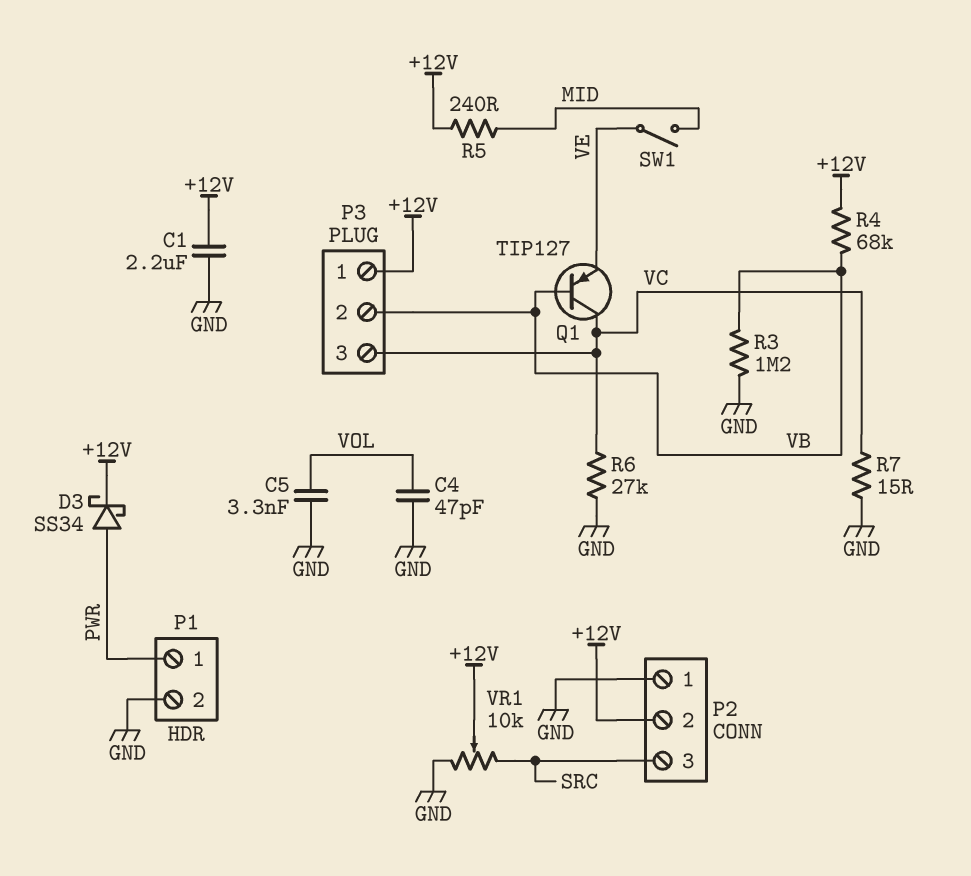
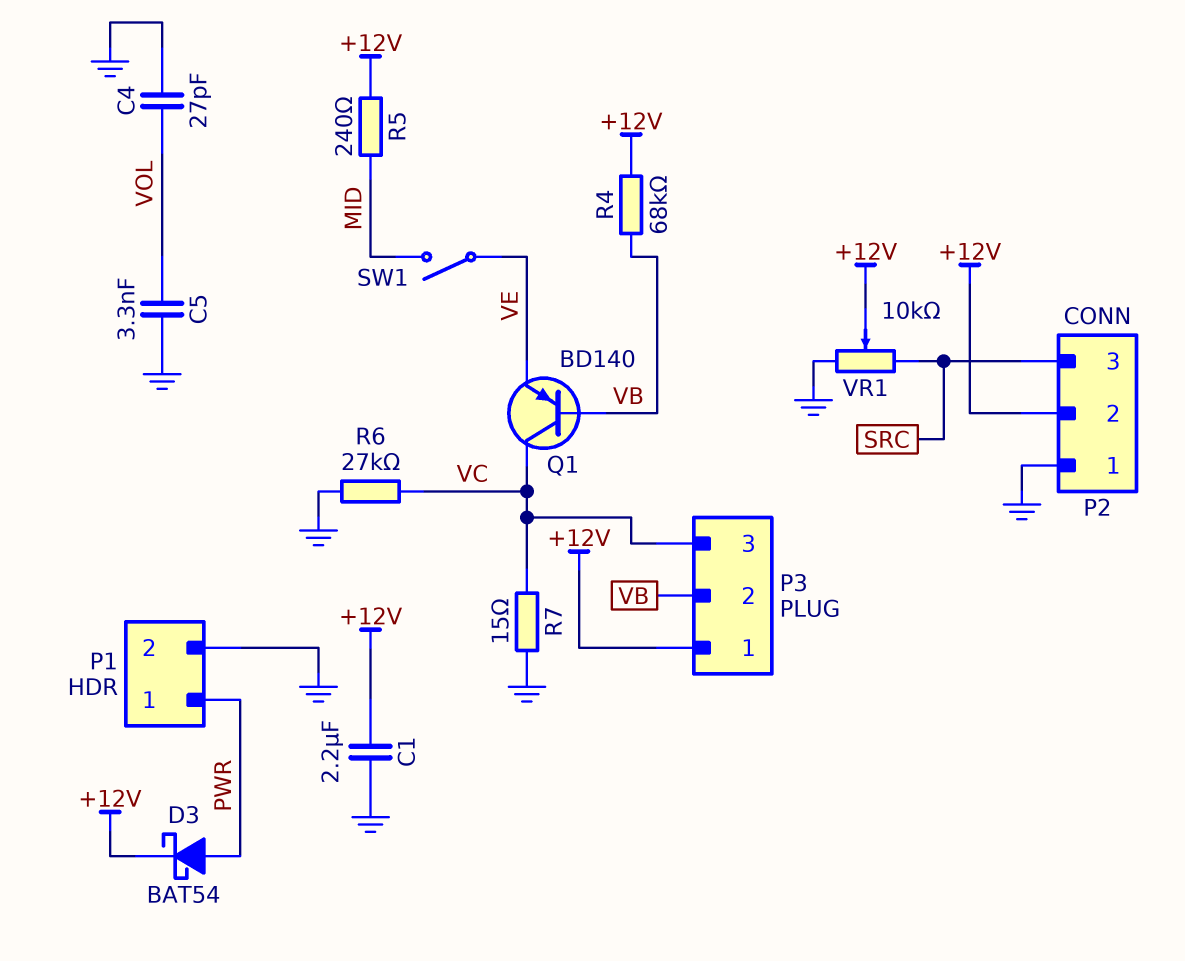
C4: 47pF (GND, VOL) -> 27pF (GND, VOL)
D3: schottky SS34 (A PWR, K +12V) -> schottky BAT54 (A PWR, K +12V)
Q1: PNP TIP127 (B VB, C VC, E VE) -> PNP BD140 (B VB, C VC, E VE)
R3: 1.2M (GND, VB) -> none

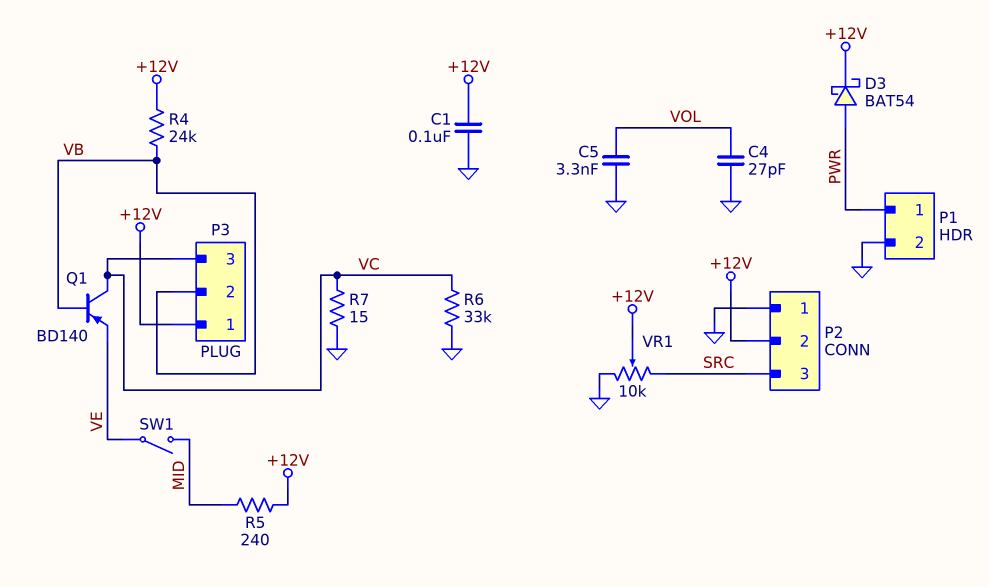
C1: 2.2uF (+12V, GND) -> 100nF (+12V, GND)
R4: 68k (+12V, VB) -> 24k (+12V, VB)
R6: 27k (GND, VC) -> 33k (GND, VC)

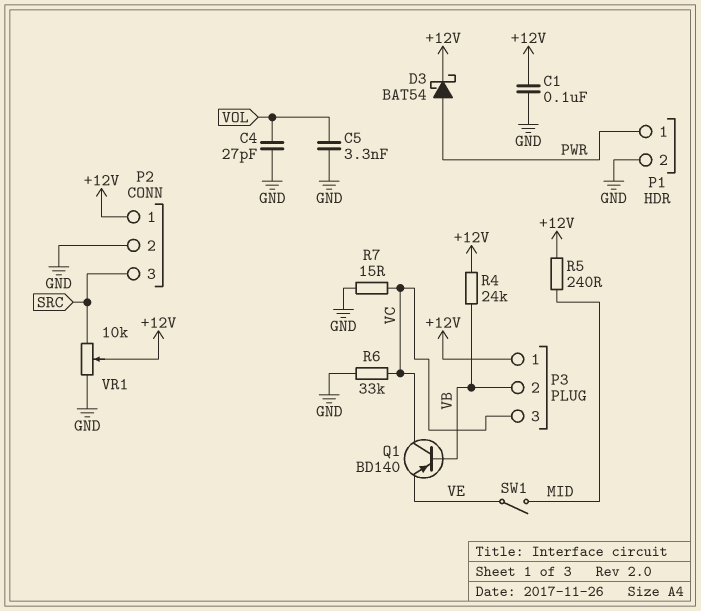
P2 pin 1: GND -> +12V
P2 pin 2: +12V -> GND

